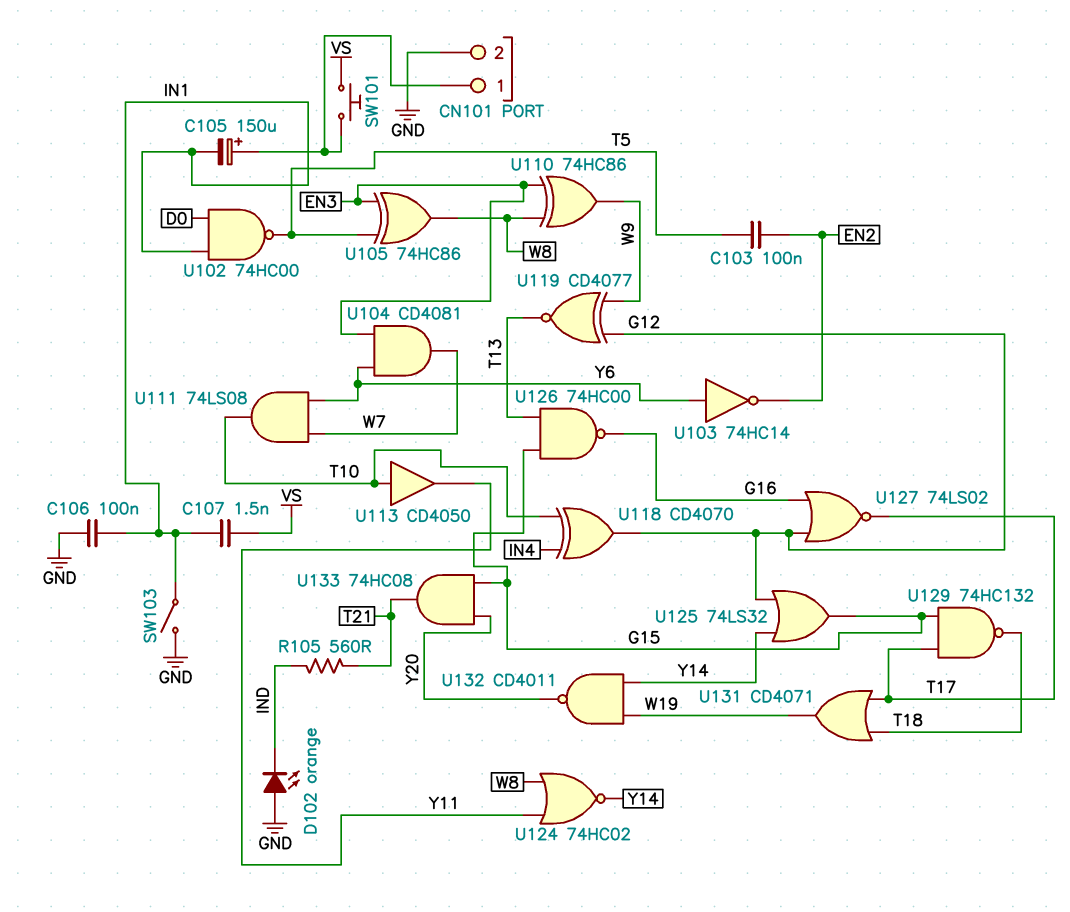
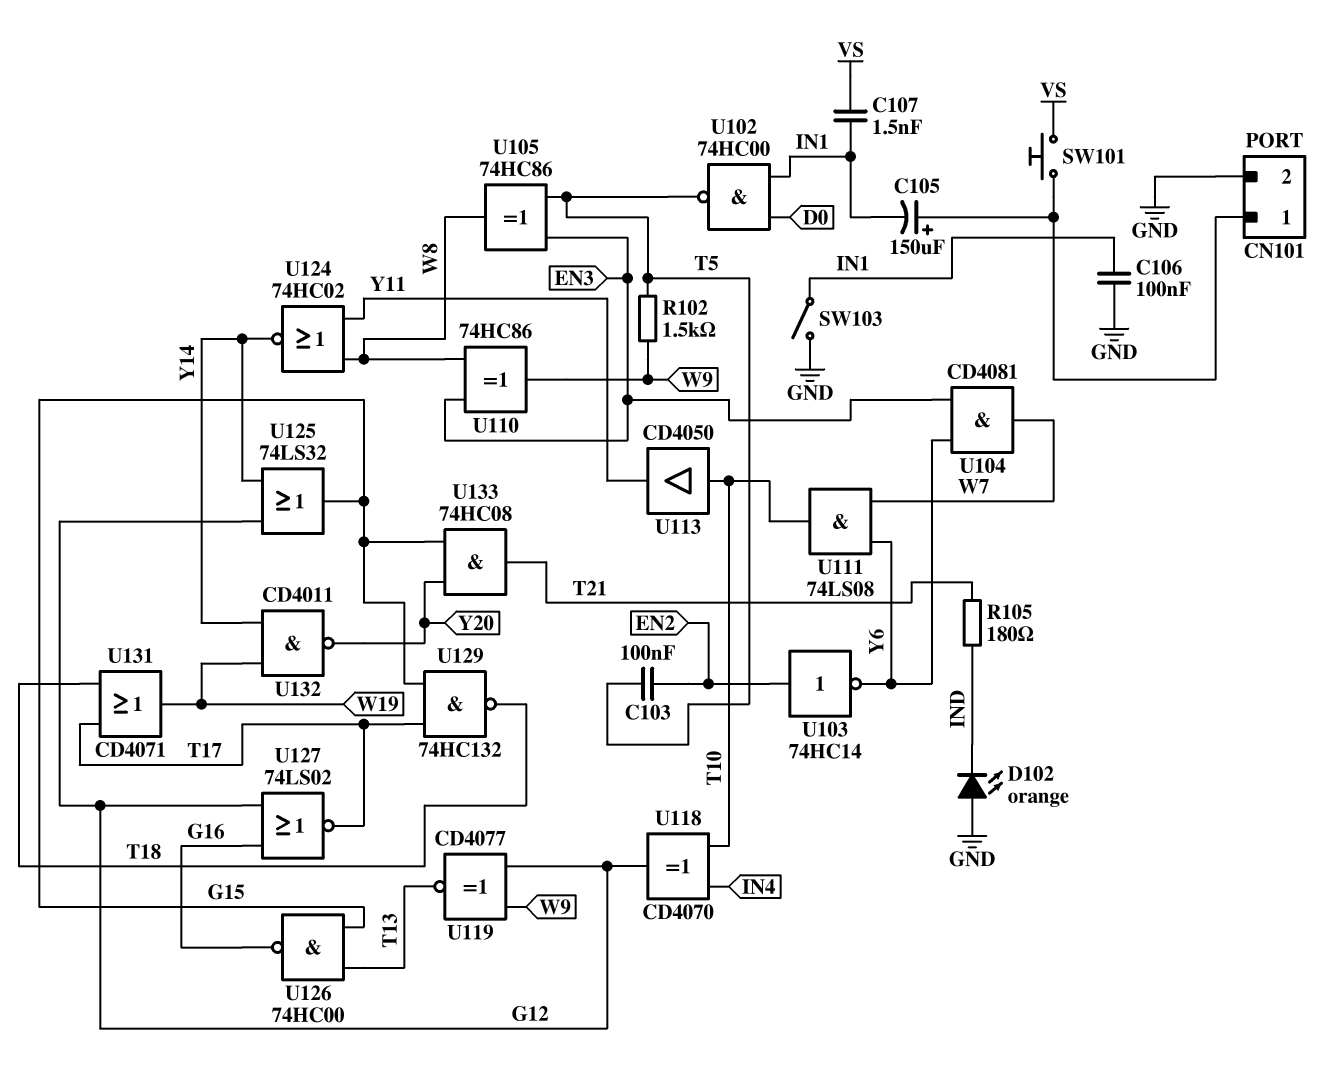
R102: none -> 1.5k (T5, W9)
R105: 560 (IND, T21) -> 180 (IND, T21)
U103: NOT 74HC14 (in Y6, out EN2) -> NOT 74HC14 (in EN2, out Y6)

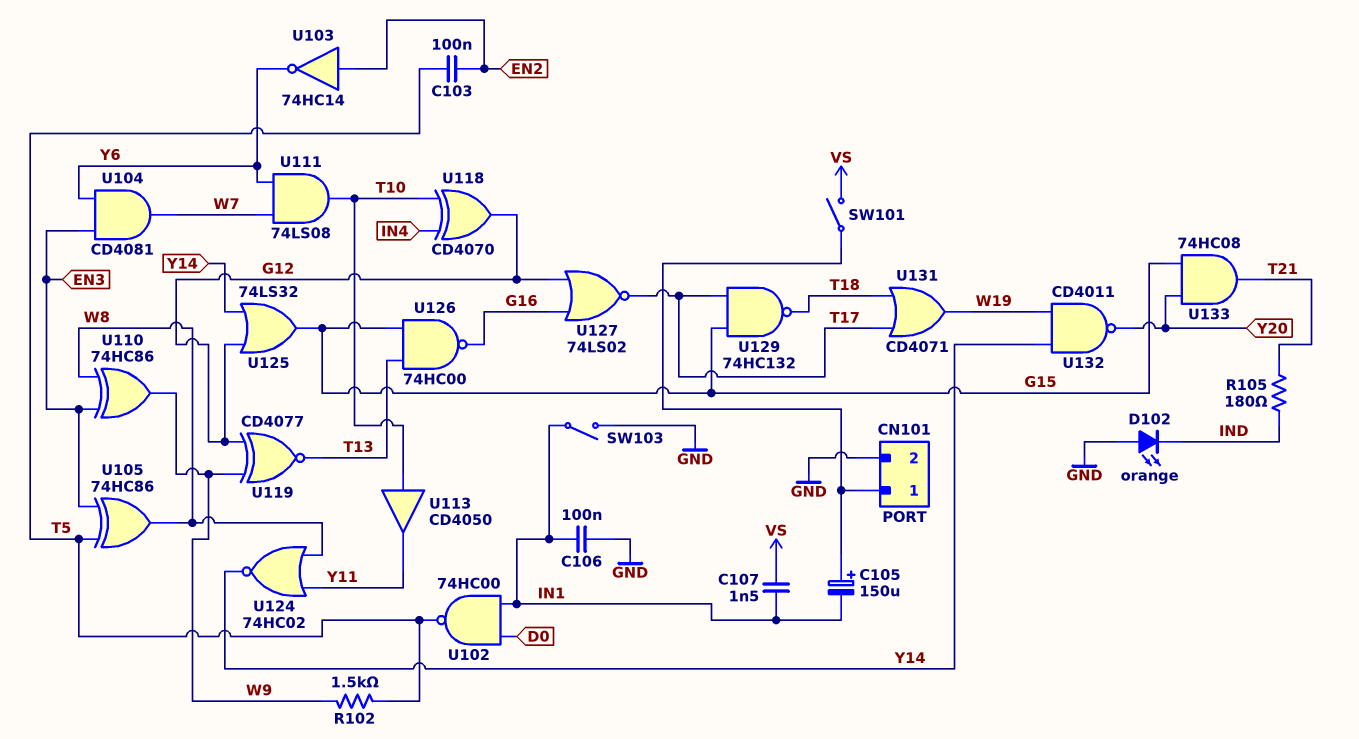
SW101: button (CN101/1, VS) -> switch (CN101/1, VS)

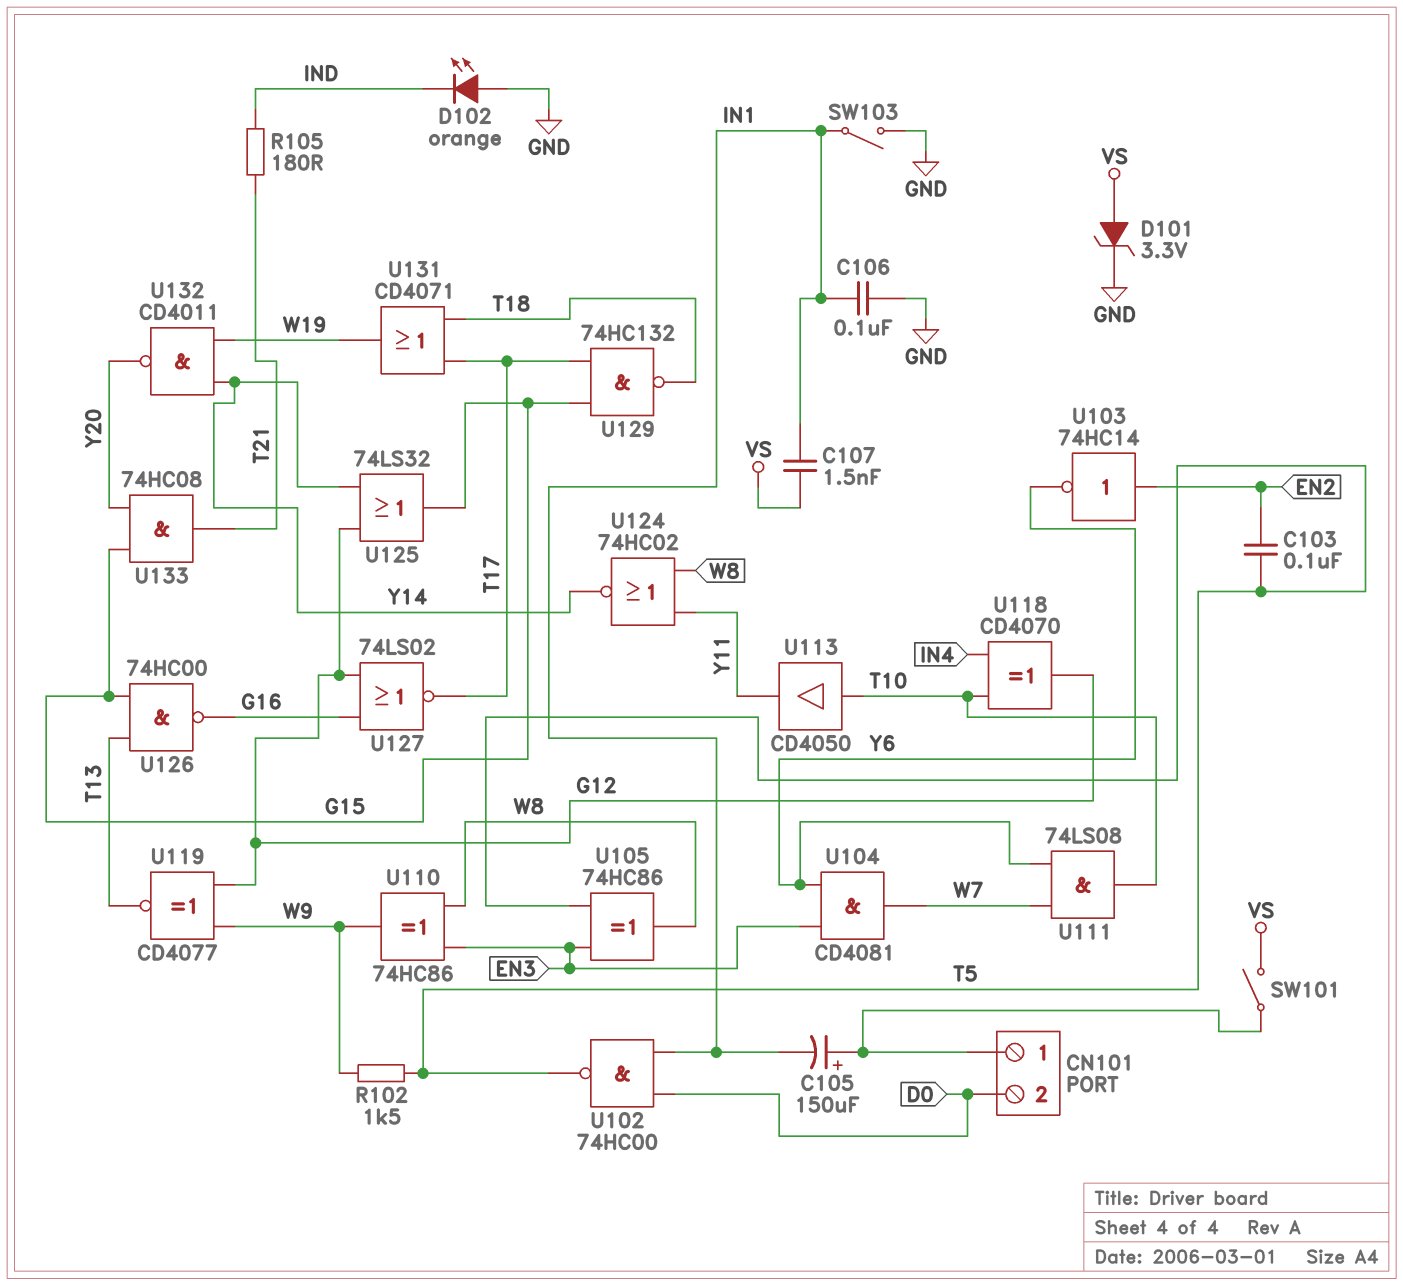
CN101 pin 2: GND -> D0
D101: none -> zener 3.3V (A VS, K GND)

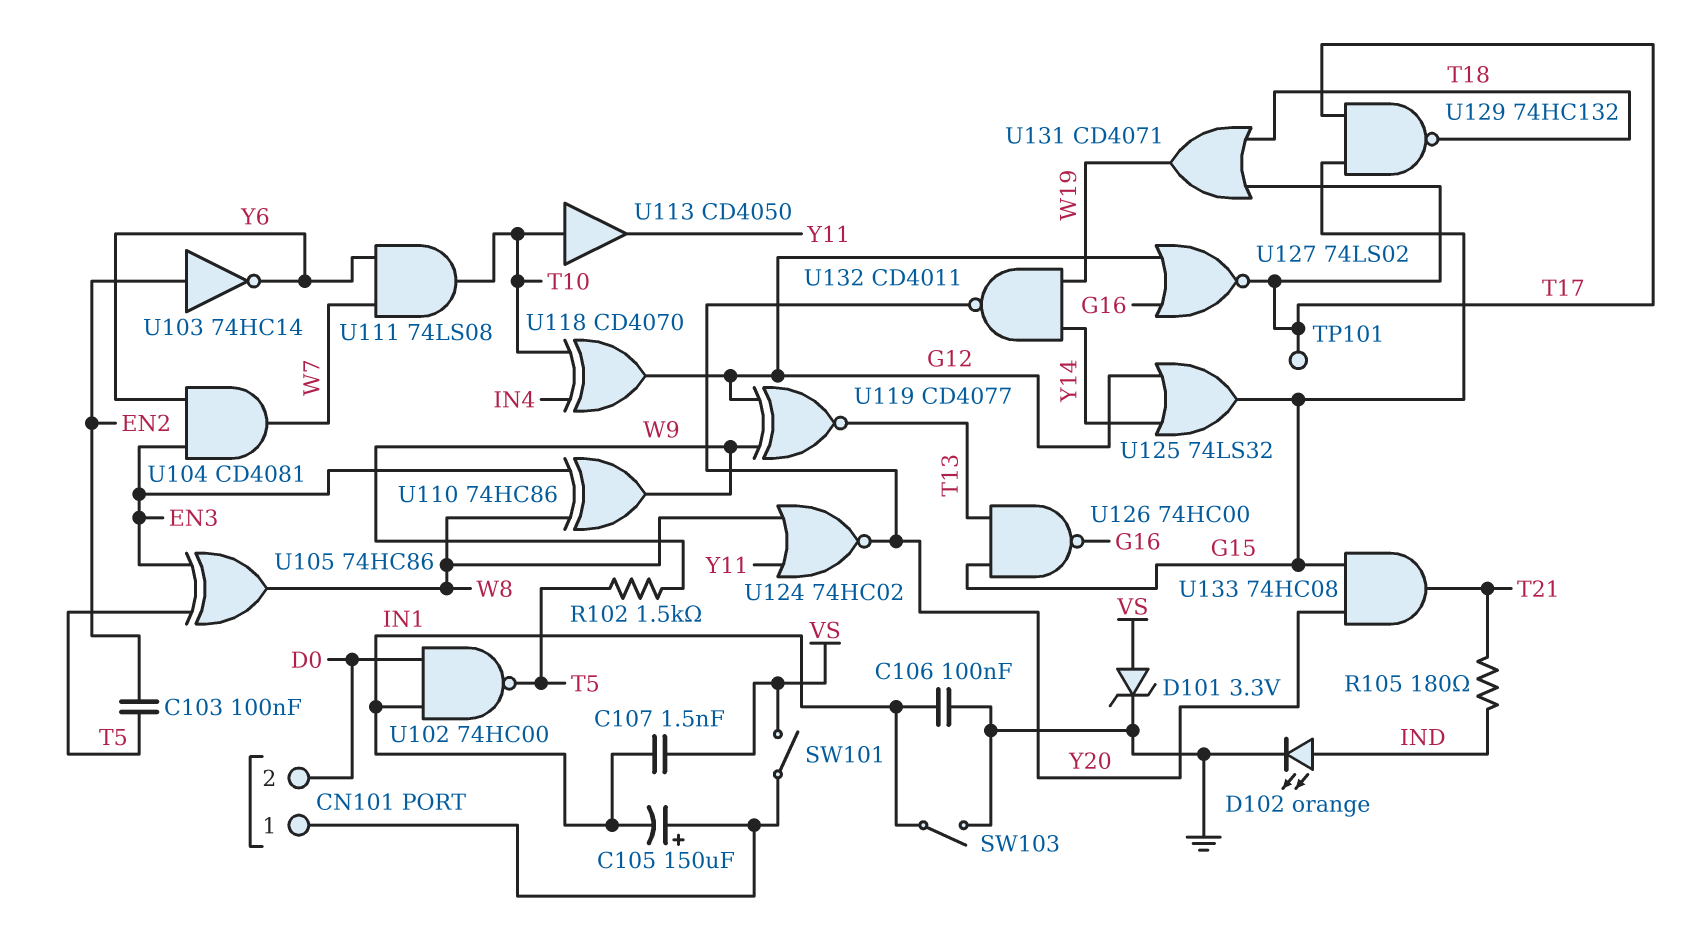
D102: LED orange (A GND, K IND) -> LED orange (A IND, K GND)
TP101: none -> test point (T17)
U124: NOR 74HC02 (in W8, in Y11, out Y14) -> NOR 74HC02 (in W8, in Y11, out Y20)

